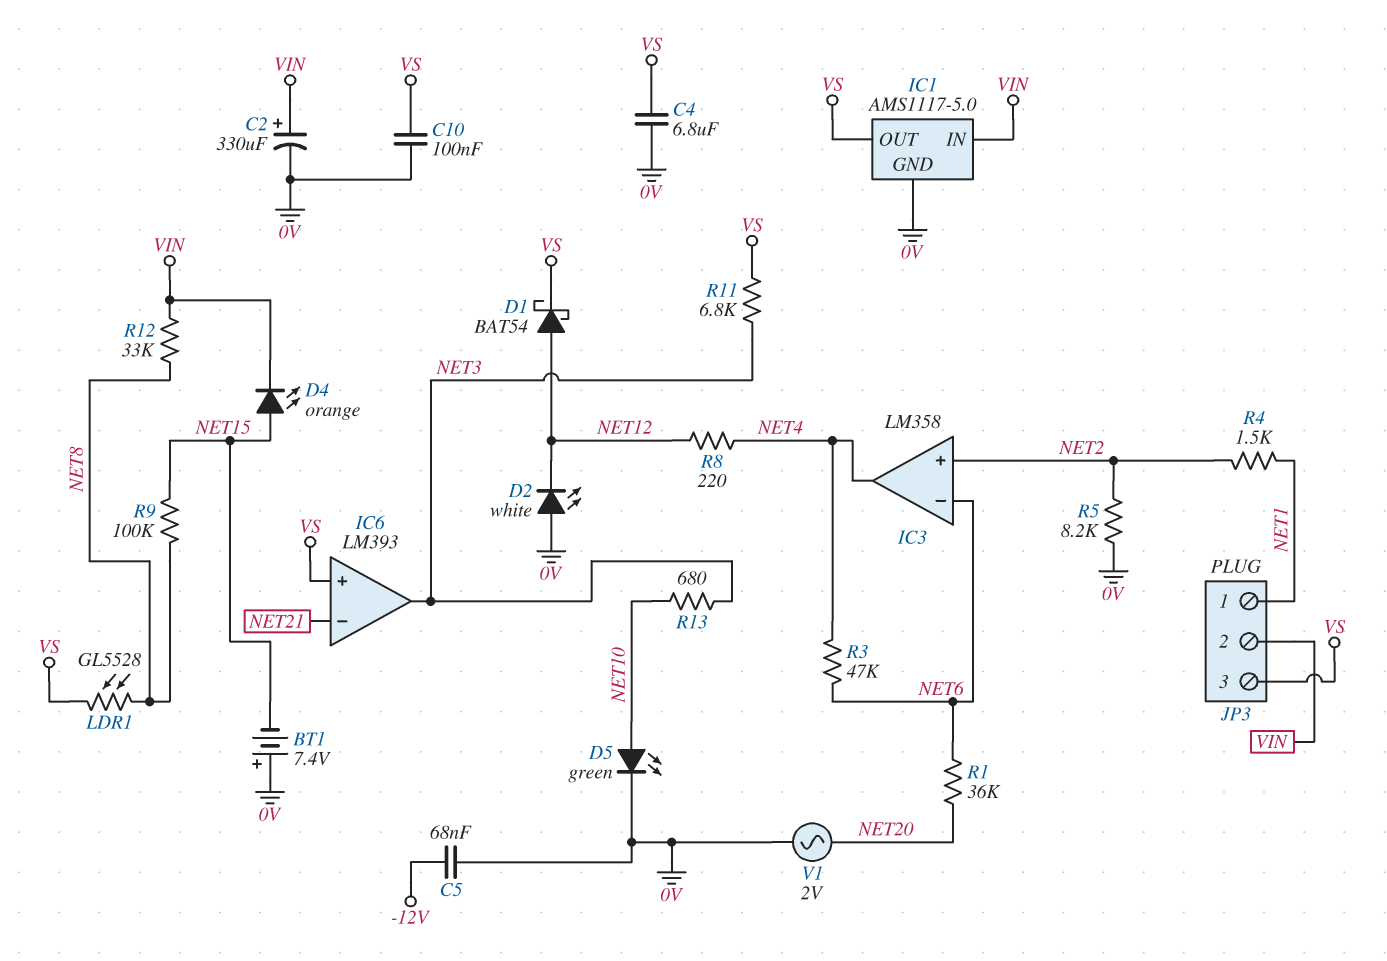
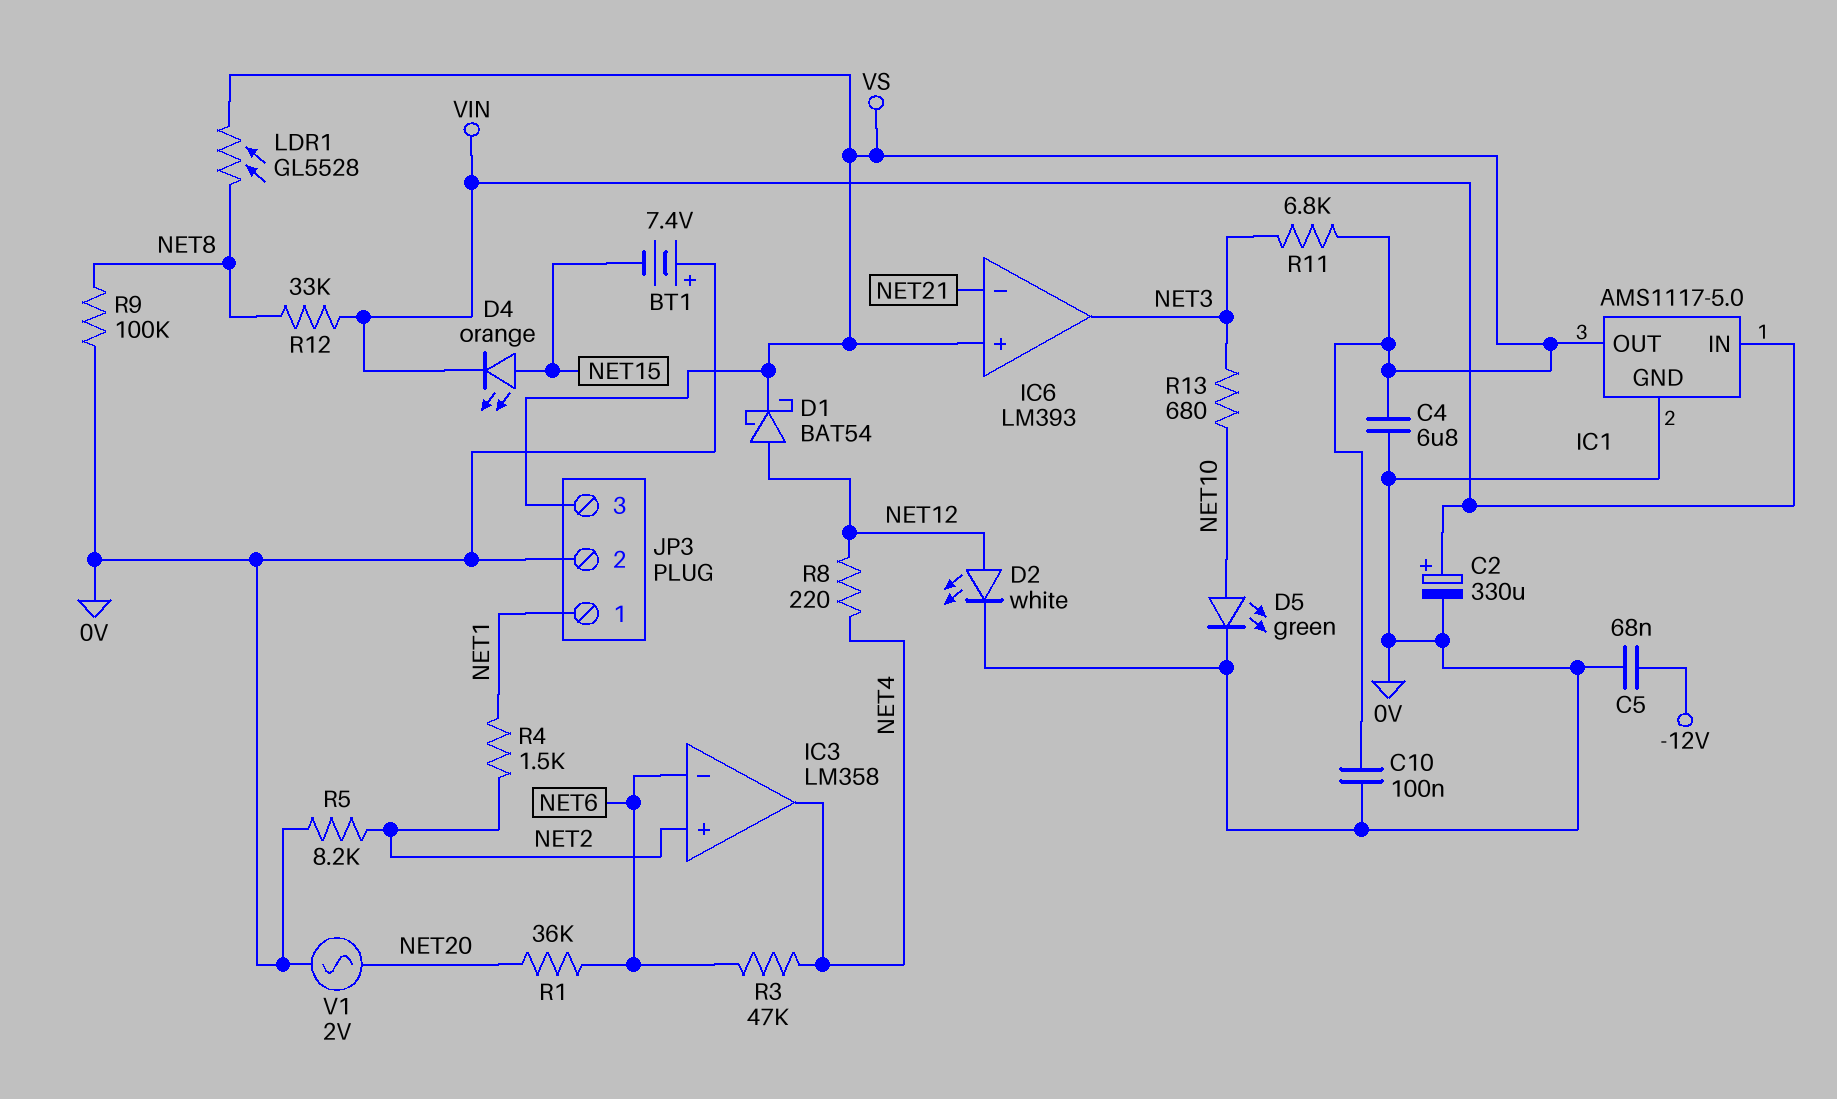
D2: LED white (A 0V, K NET12) -> LED white (A NET12, K 0V)
JP3 pin 2: VIN -> 0V
R9: 100k (NET8, NET15) -> 100k (0V, NET8)

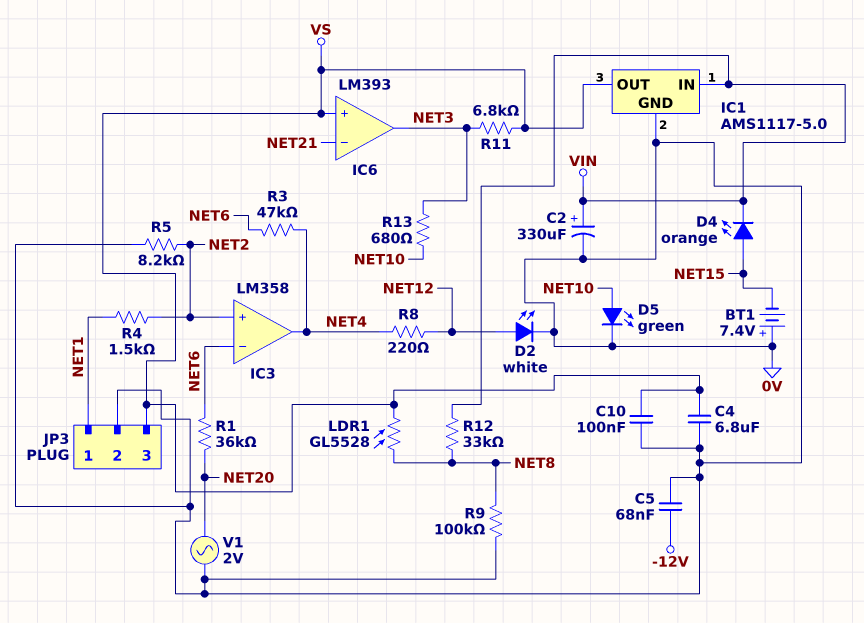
D1: schottky BAT54 (A NET12, K VS) -> none

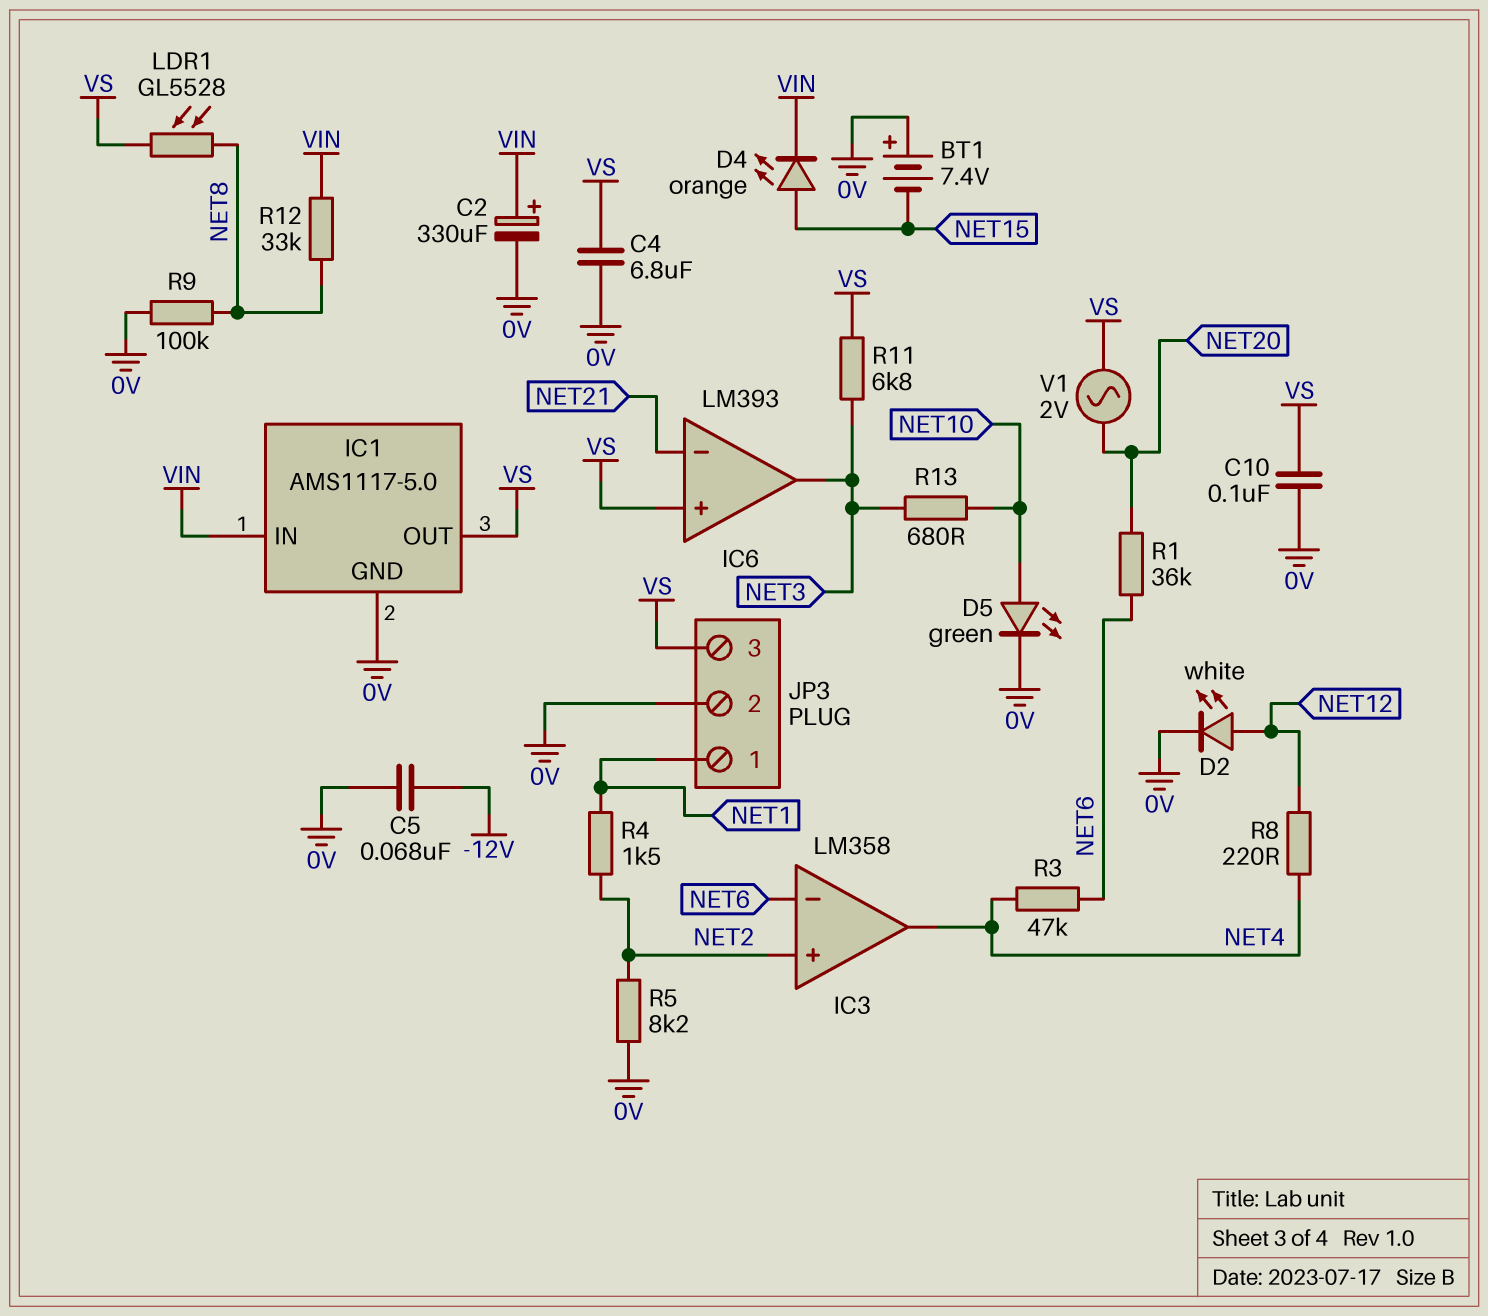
V1: AC 2V (0V, NET20) -> AC 2V (NET20, VS)

